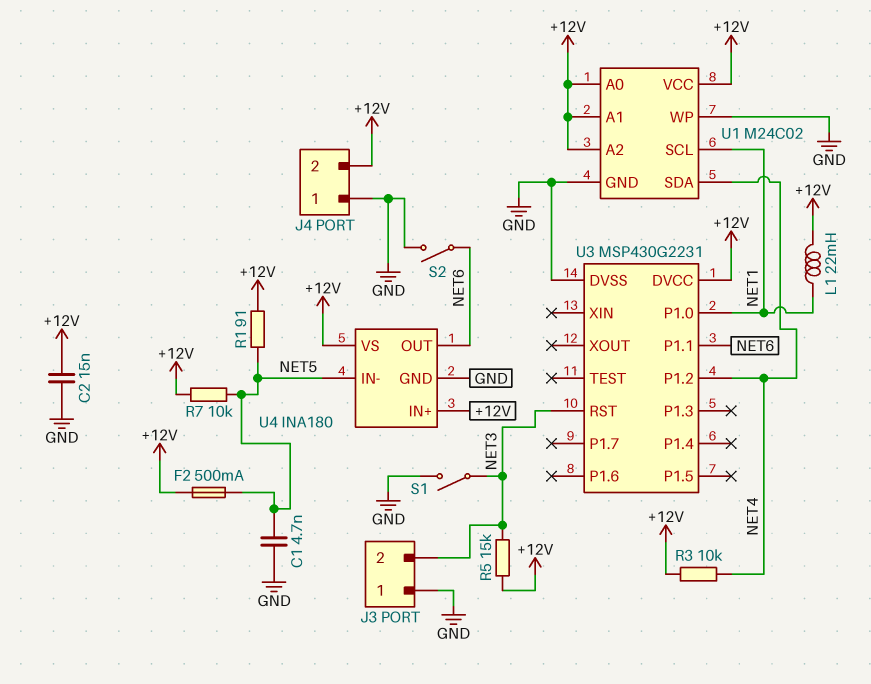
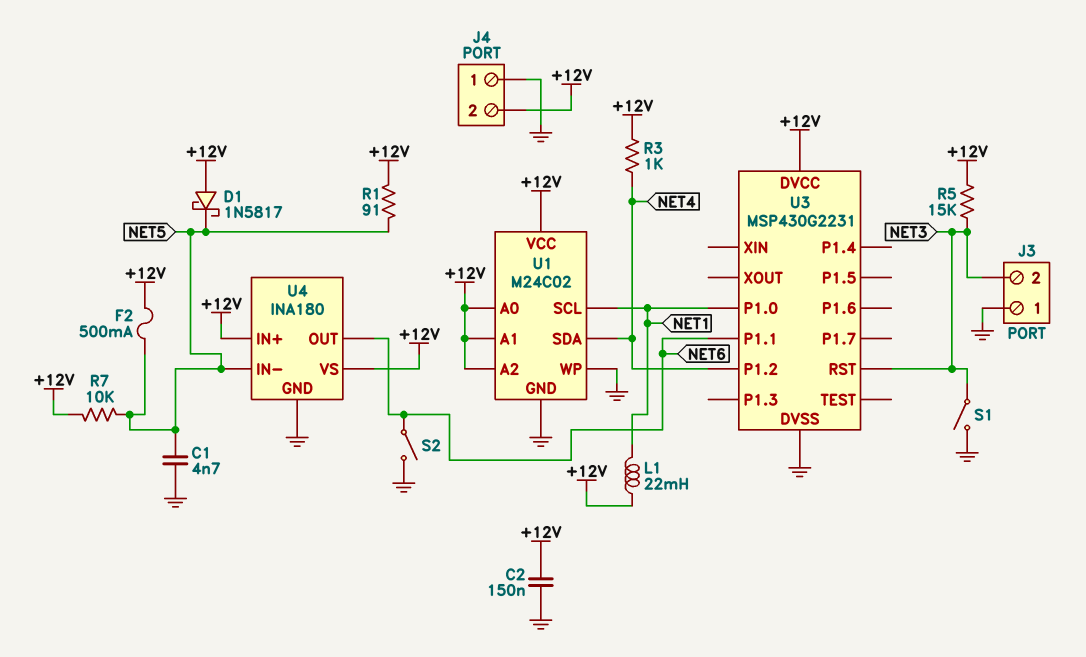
C2: 15nF (+12V, GND) -> 150nF (+12V, GND)
D1: none -> schottky 1N5817 (A +12V, K NET5)
R3: 10k (+12V, NET4) -> 1k (+12V, NET4)

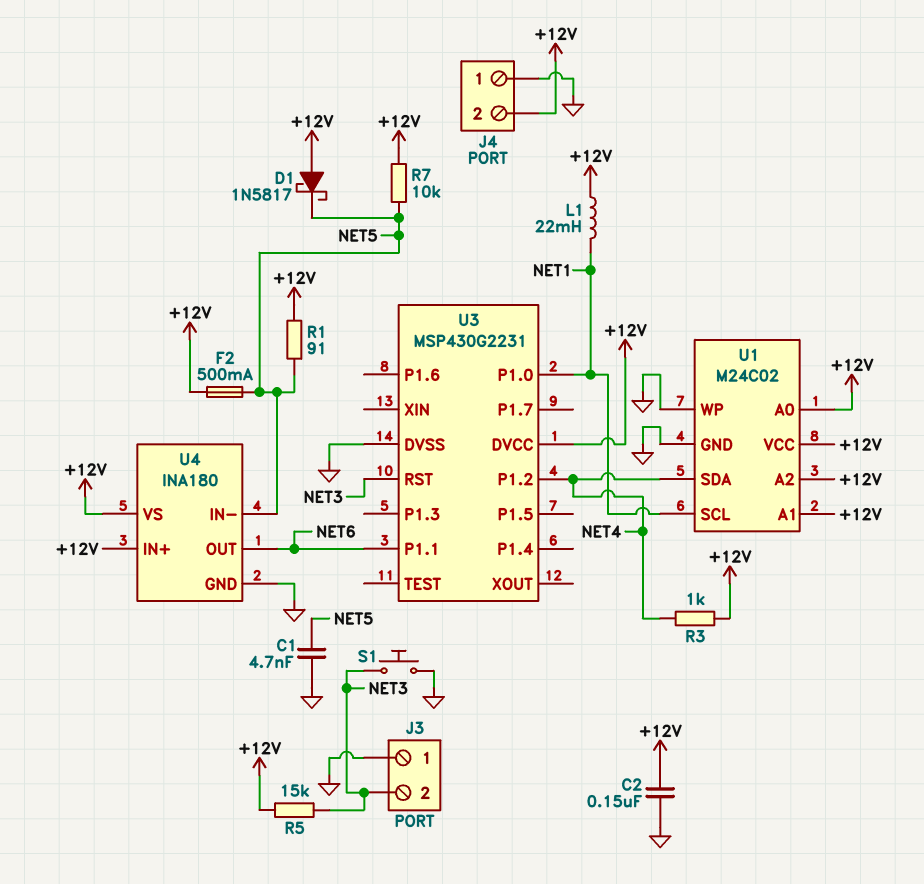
S1: switch (GND, NET3) -> button (GND, NET3)
S2: switch (GND, NET6) -> none

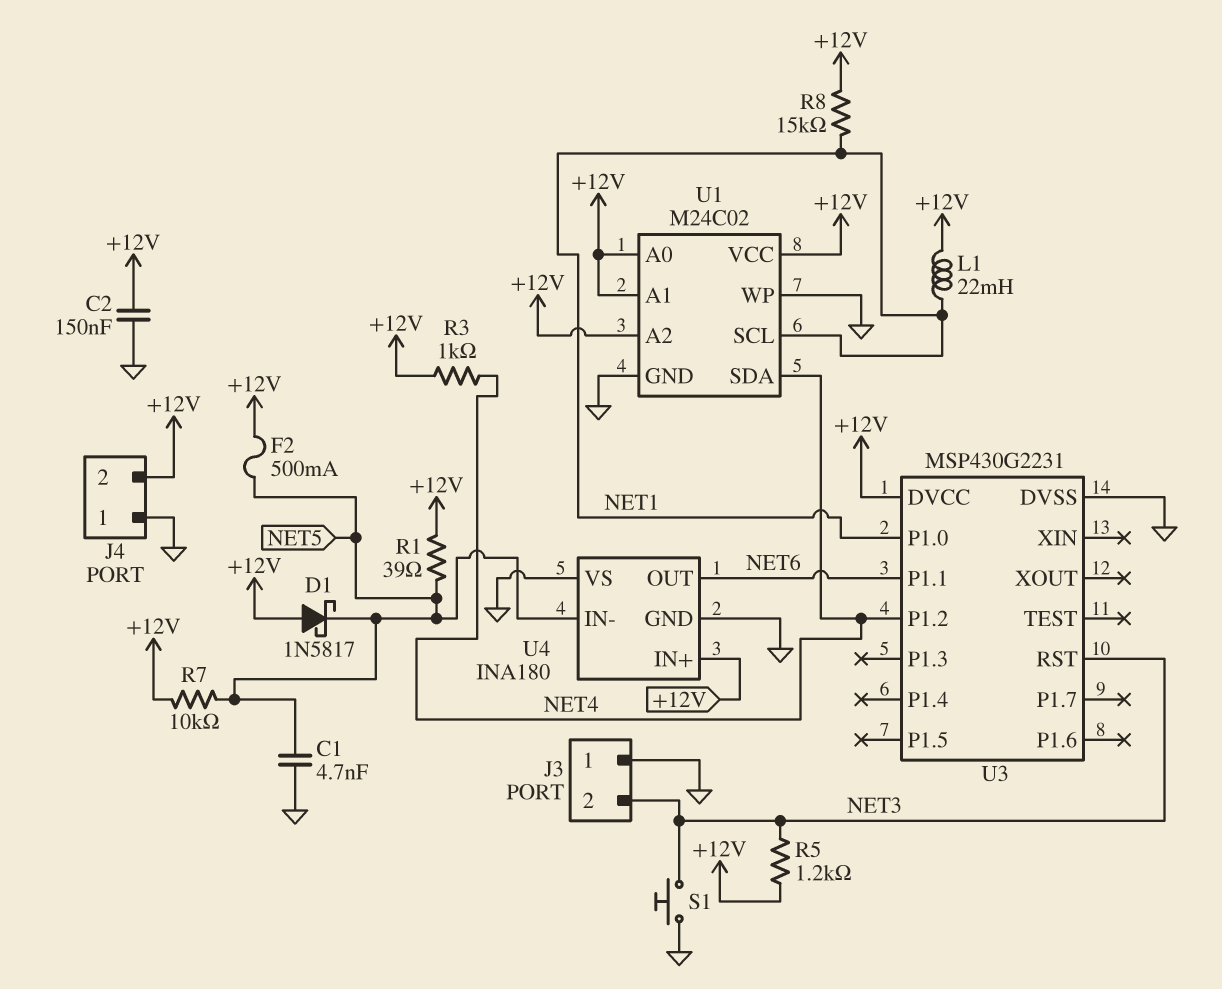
R1: 91 (+12V, NET5) -> 39 (+12V, NET5)
R5: 15k (+12V, NET3) -> 1.2k (+12V, NET3)
R8: none -> 15k (+12V, NET1)
U4 pin VS: +12V -> GND

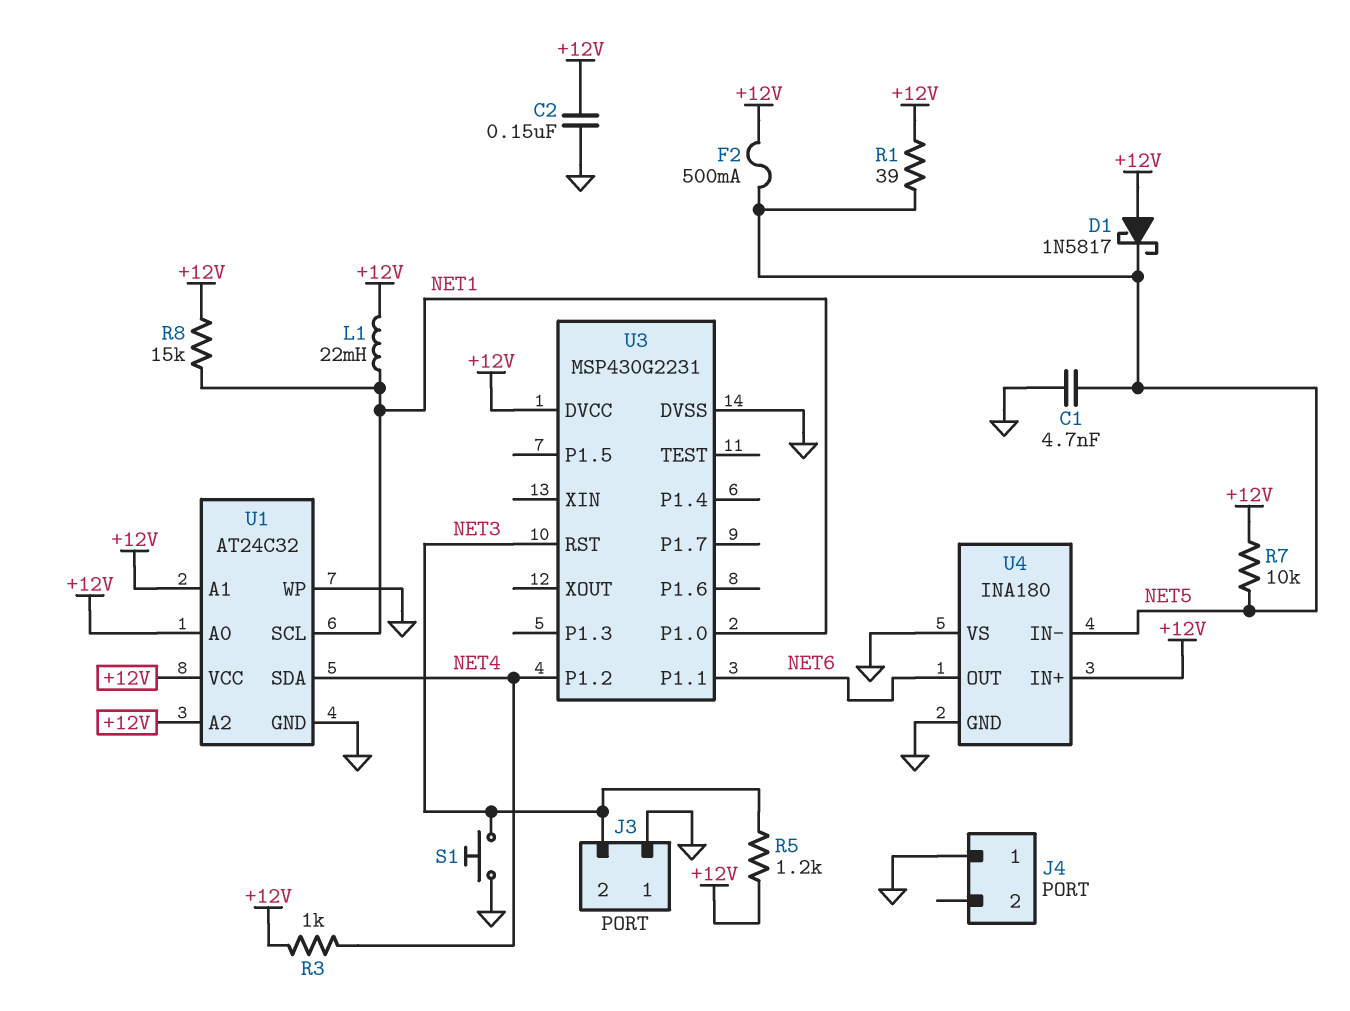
J4 pin 2: +12V -> none
U1: M24C02 -> AT24C32

